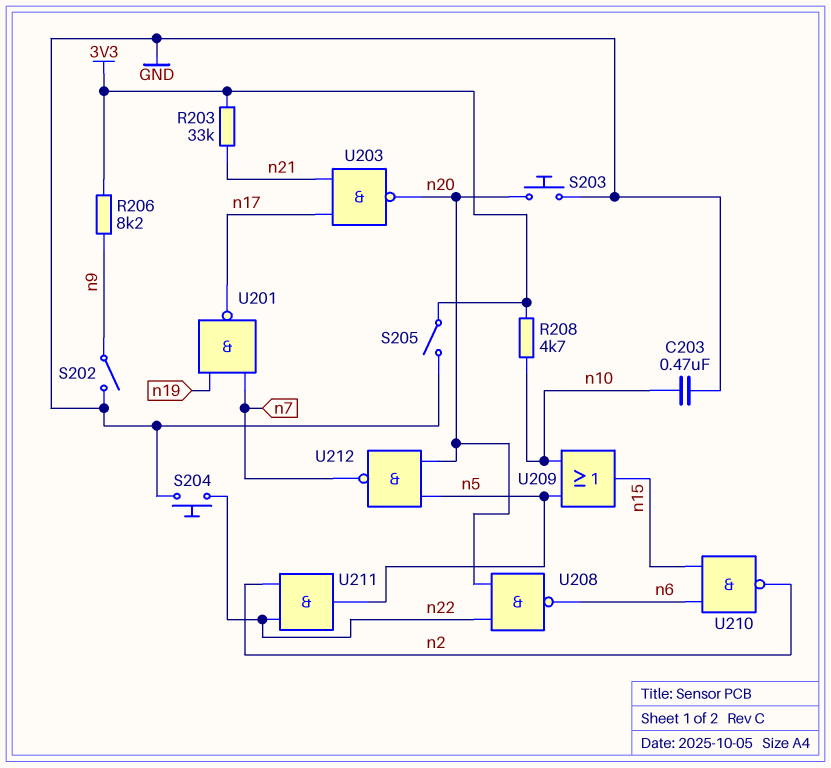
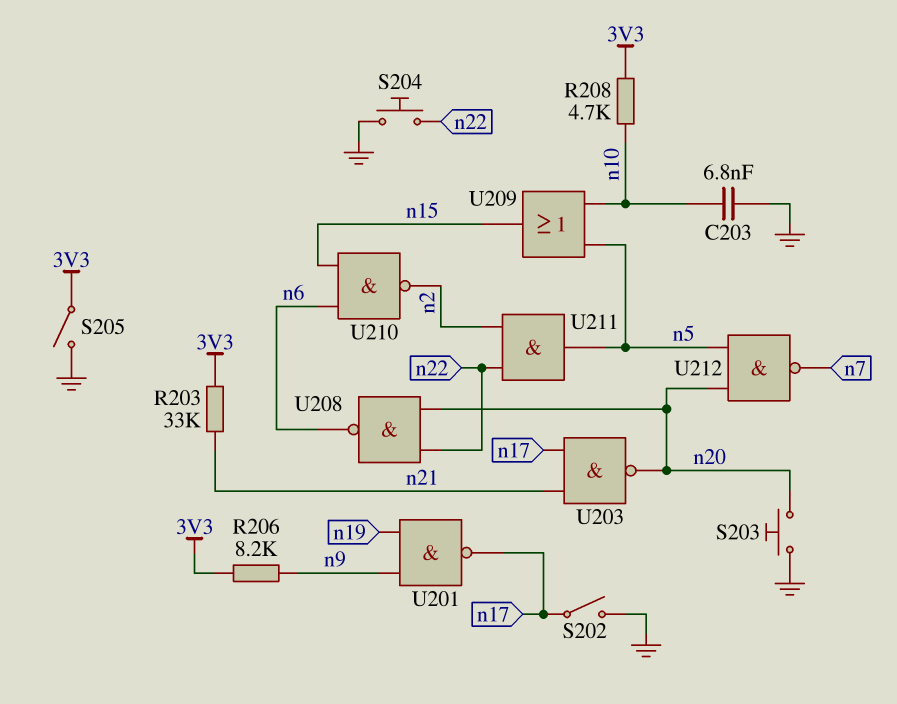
C203: 470nF (GND, n10) -> 6.8nF (GND, n10)
S202: switch (GND, n9) -> switch (GND, n17)
U201: NAND (in n7, in n19, out n17) -> NAND (in n9, in n19, out n17)

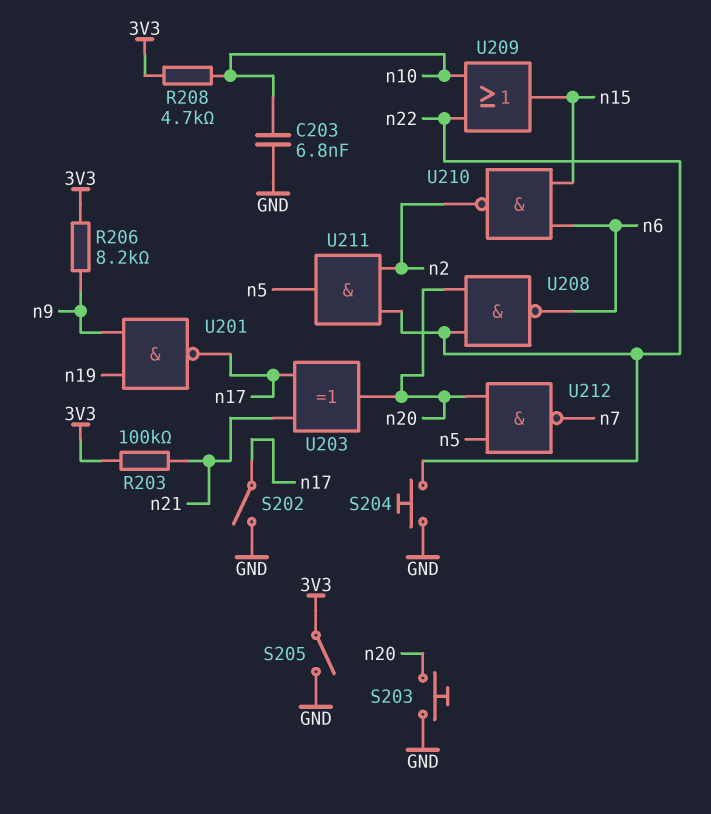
R203: 33k (3V3, n21) -> 100k (3V3, n21)
U203: NAND (in n17, in n21, out n20) -> XOR (in n17, in n21, out n20)
U209: OR (in n5, in n10, out n15) -> OR (in n10, in n22, out n15)

